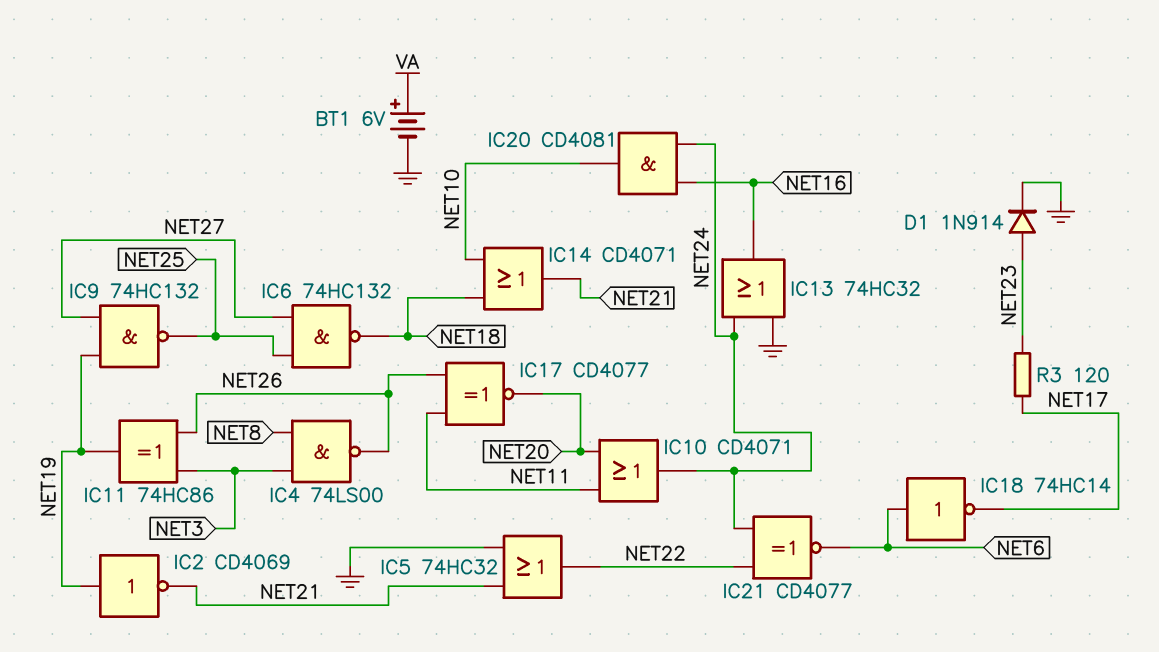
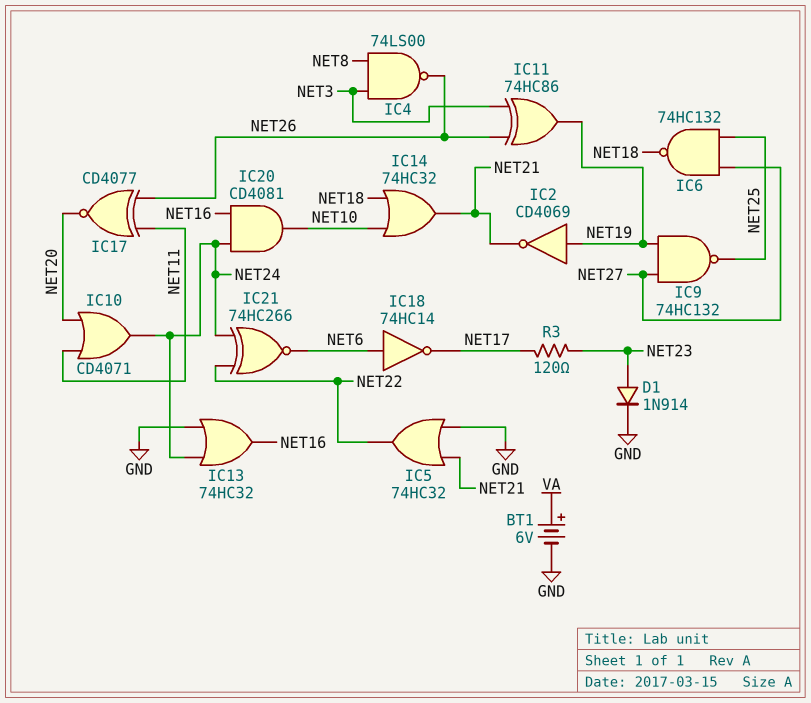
IC14: OR CD4071 (in NET10, in NET18, out NET21) -> OR 74HC32 (in NET10, in NET18, out NET21)
IC21: XNOR CD4077 (in NET22, in NET24, out NET6) -> XNOR 74HC266 (in NET22, in NET24, out NET6)

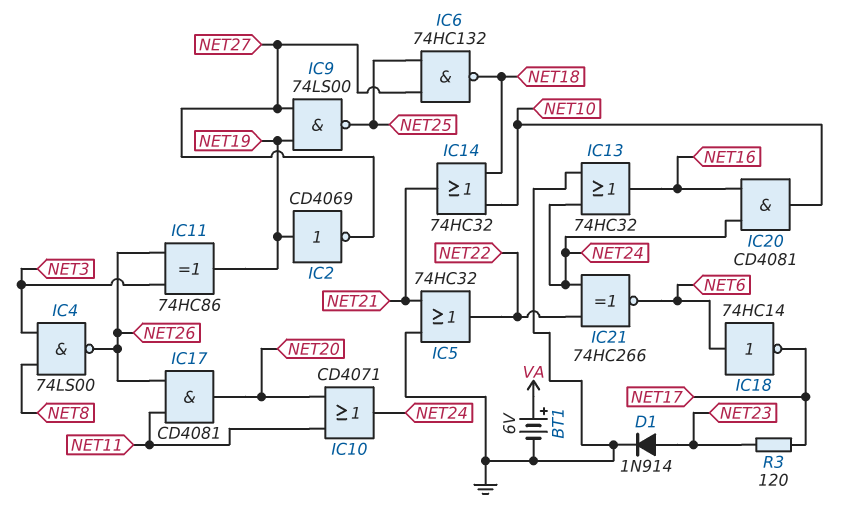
IC2: NOT CD4069 (in NET19, out NET21) -> NOT CD4069 (in NET19, out NET27)
IC9: NAND 74HC132 (in NET19, in NET27, out NET25) -> NAND 74LS00 (in NET19, in NET27, out NET25)
IC17: XNOR CD4077 (in NET11, in NET26, out NET20) -> AND CD4081 (in NET11, in NET26, out NET20)

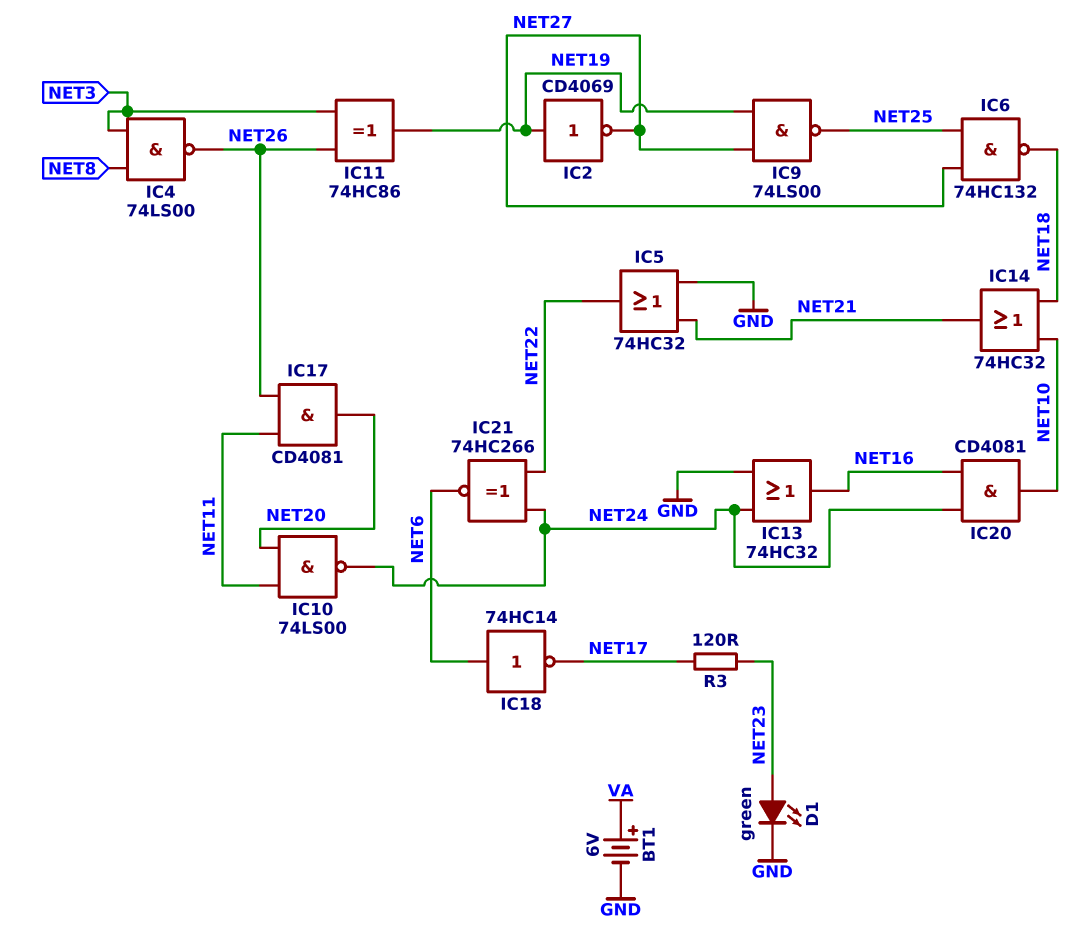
D1: diode 1N914 (A NET23, K GND) -> LED green (A NET23, K GND)
IC10: OR CD4071 (in NET11, in NET20, out NET24) -> NAND 74LS00 (in NET11, in NET20, out NET24)

